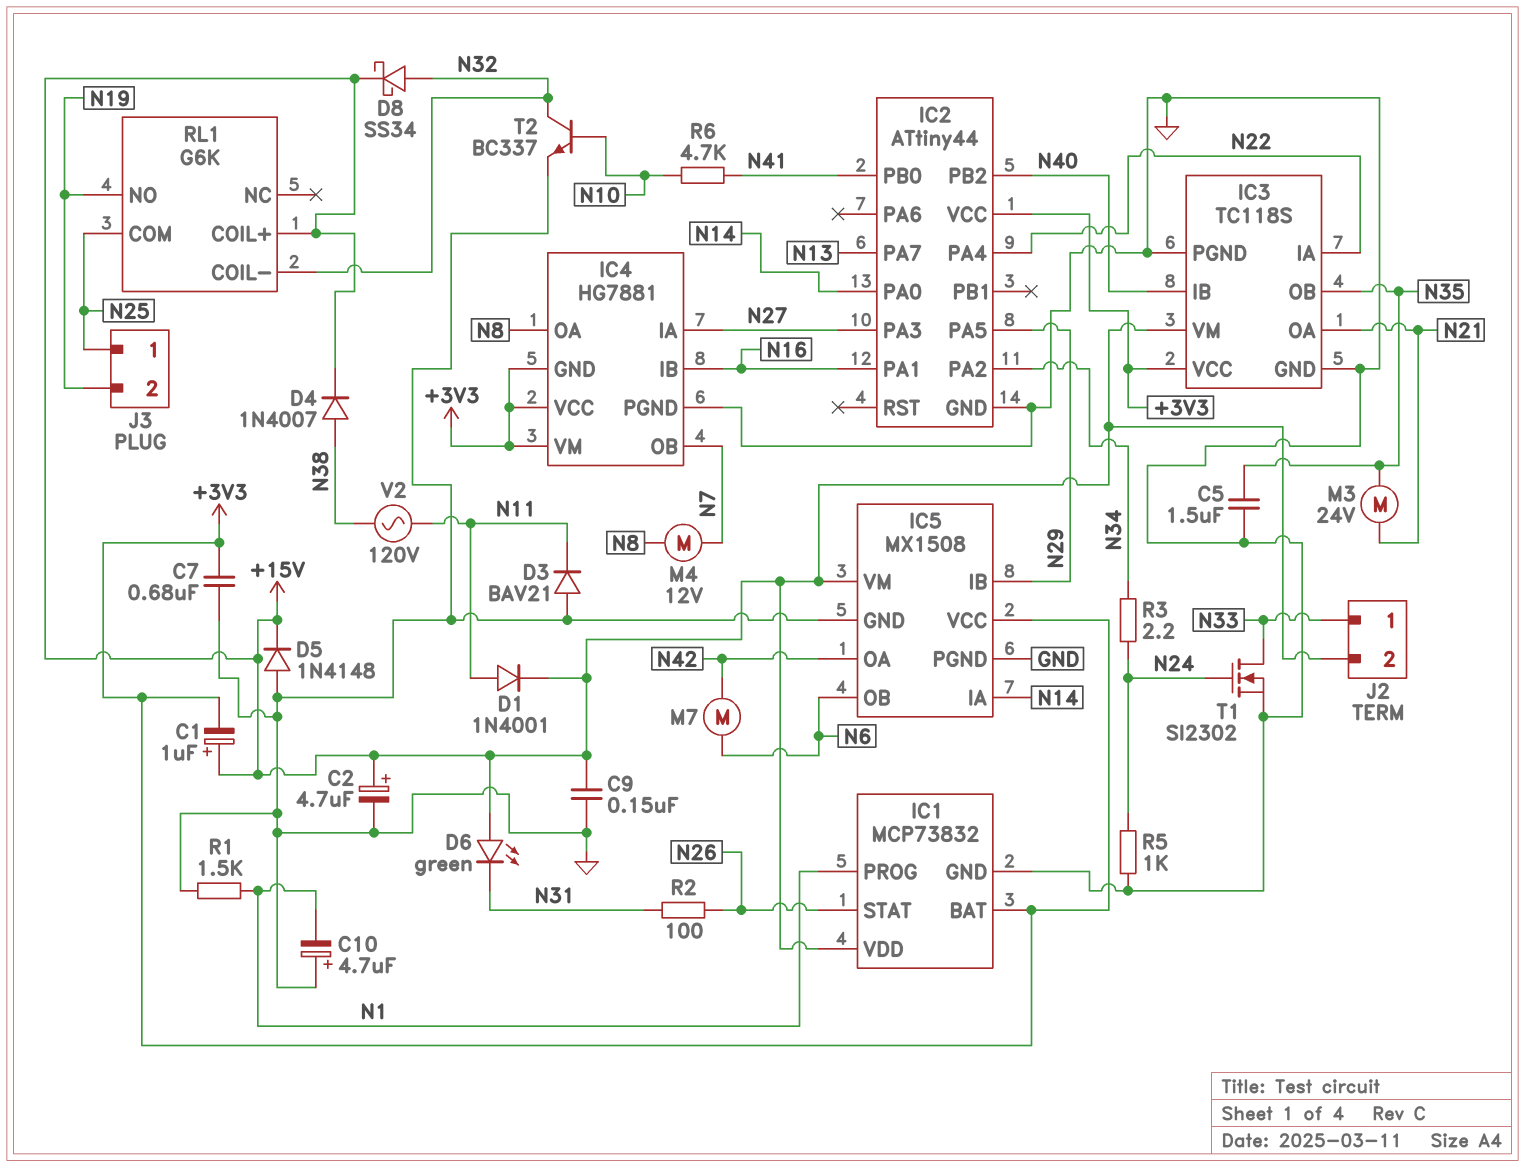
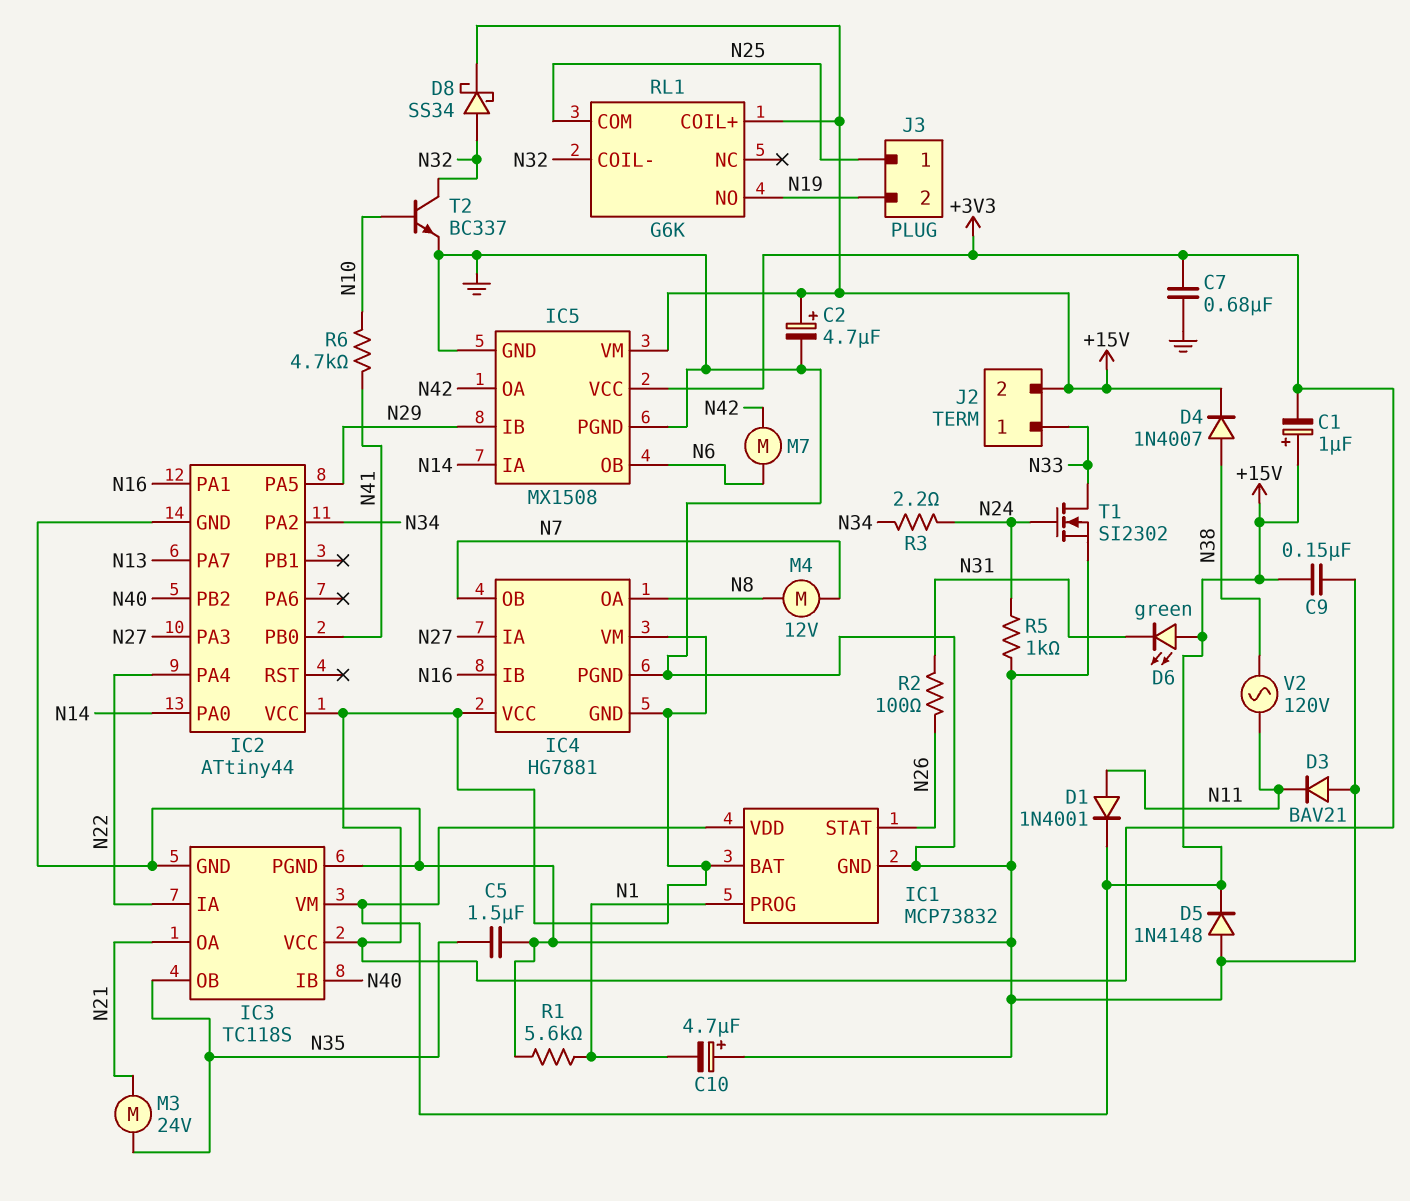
R1: 1.5k (GND, N1) -> 5.6k (GND, N1)

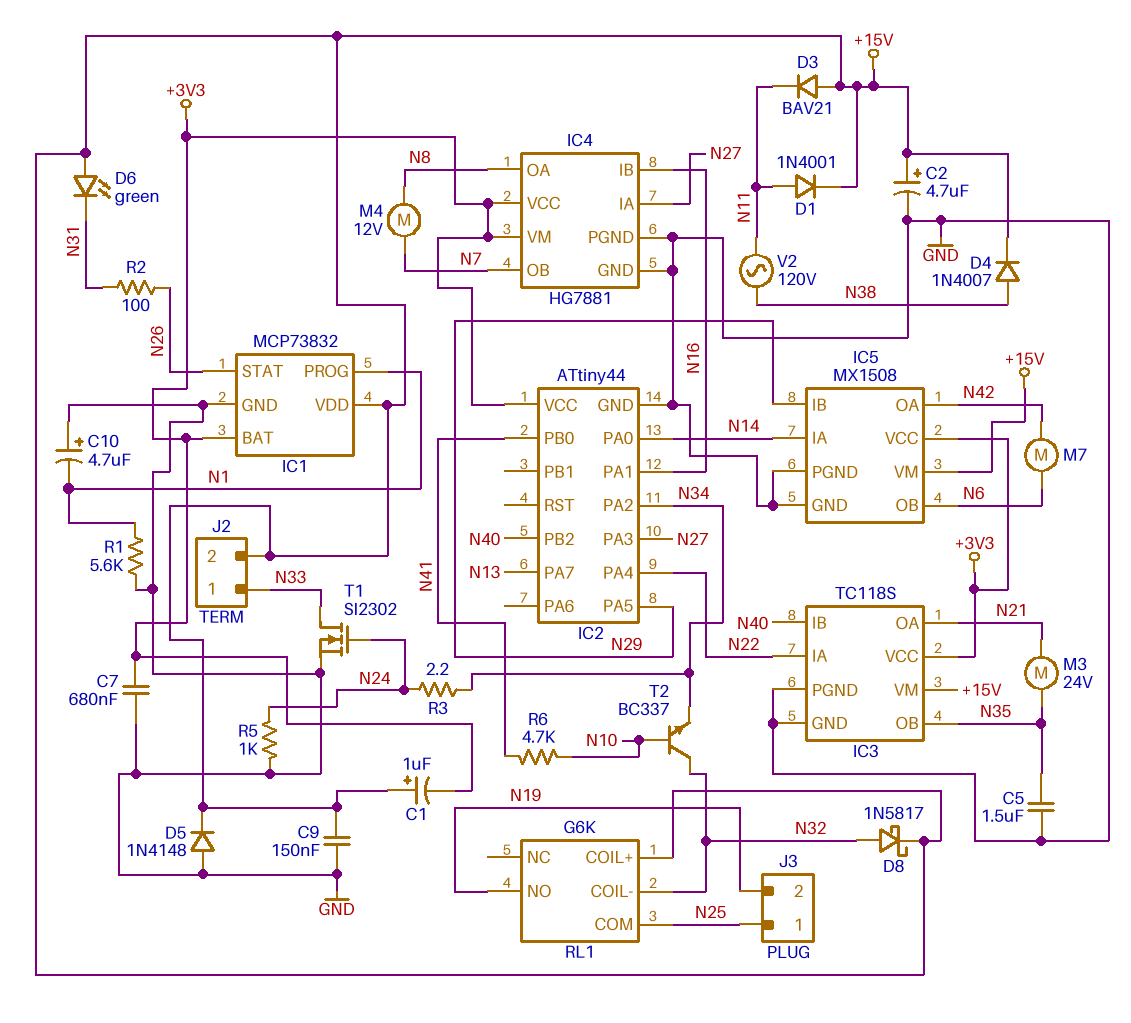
D3: diode BAV21 (A GND, K N11) -> diode BAV21 (A +15V, K N11)
D8: schottky SS34 (A N32, K +15V) -> schottky 1N5817 (A N32, K +15V)
IC4 pin GND: +3V3 -> GND
T2: NPN BC337 (B N10, C N32, E GND) -> NPN BC337 (B N10, C N32, E N34)

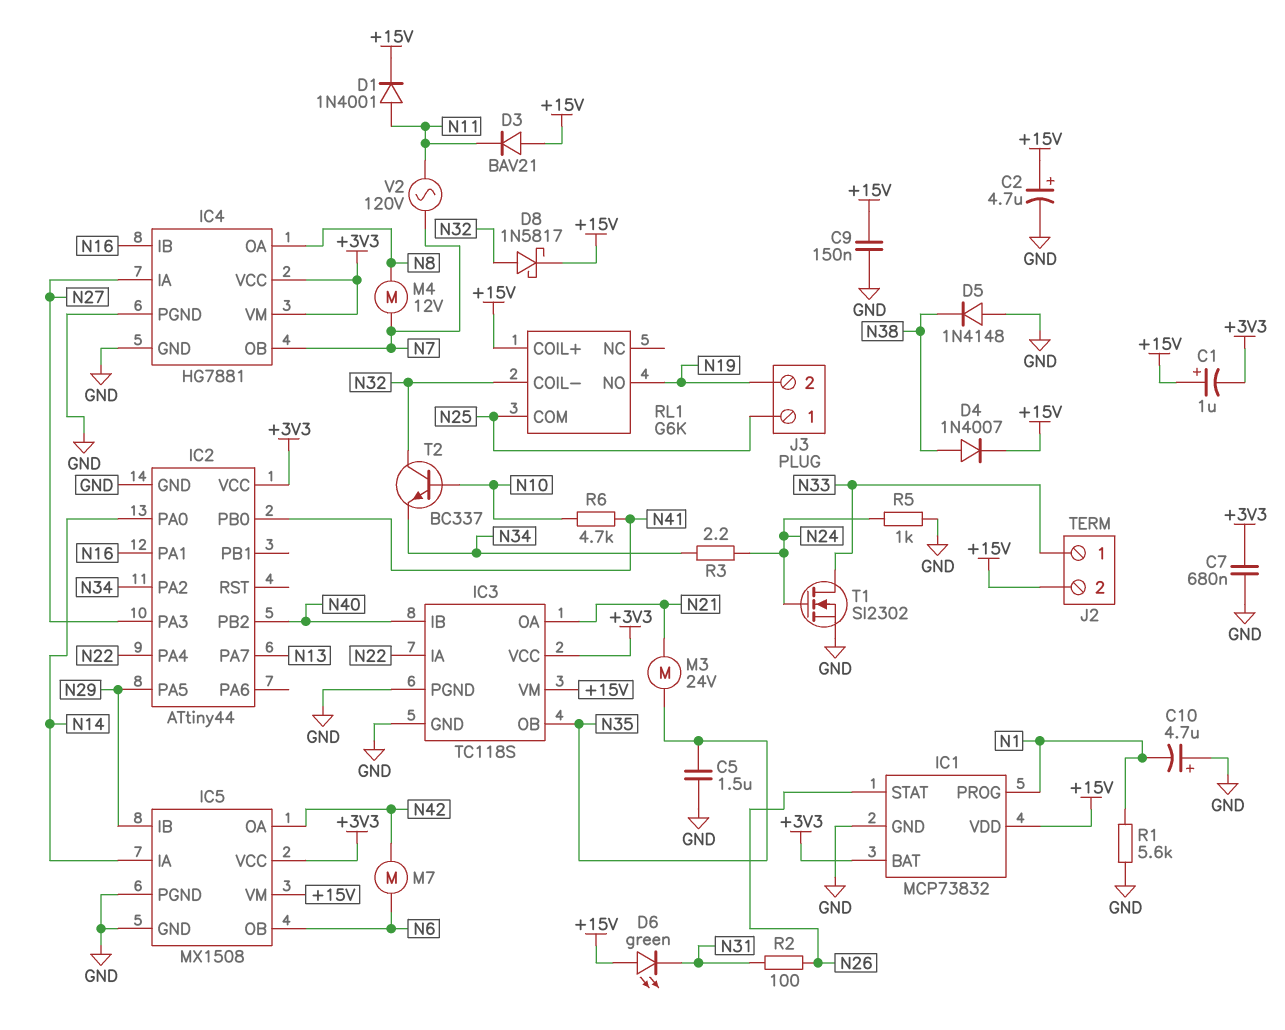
D5: diode 1N4148 (A GND, K +15V) -> diode 1N4148 (A GND, K N38)
V2: AC 120V (N11, N38) -> AC 120V (N7, N11)

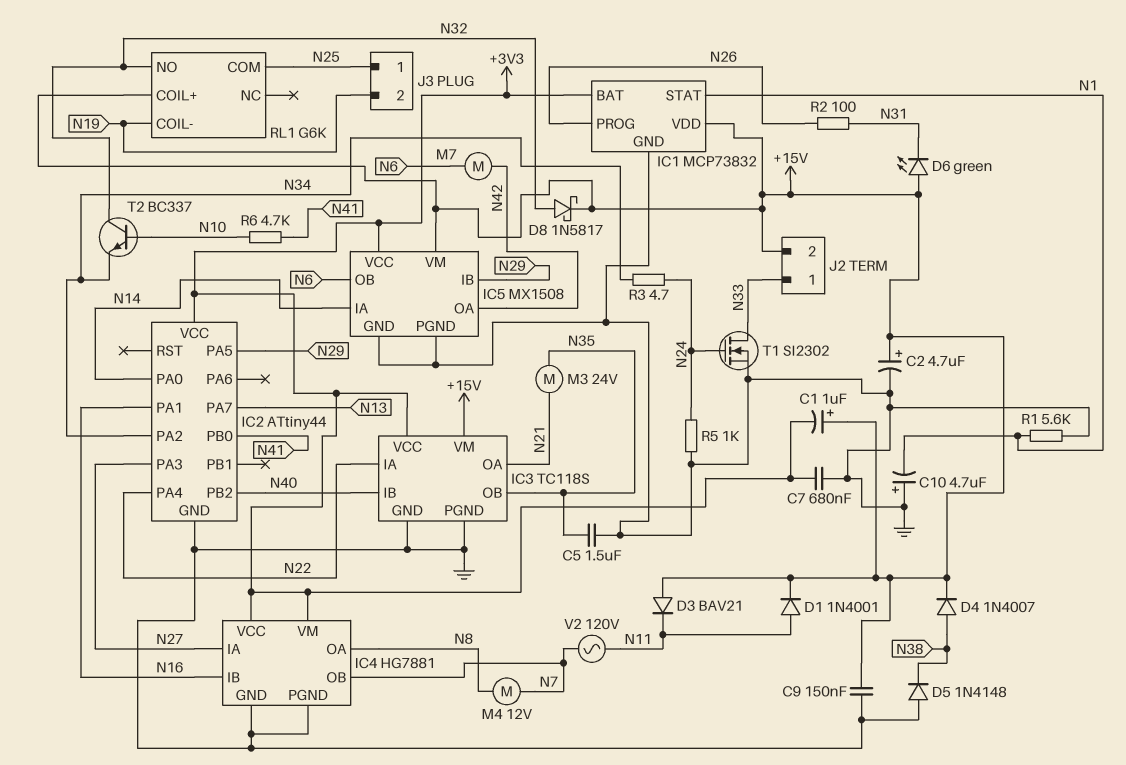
IC1 pin PROG: N1 -> N26
IC1 pin STAT: N26 -> N1
R3: 2.2 (N24, N34) -> 4.7 (N24, N34)
RL1 pin COIL-: N32 -> N19
RL1 pin NO: N19 -> N32

